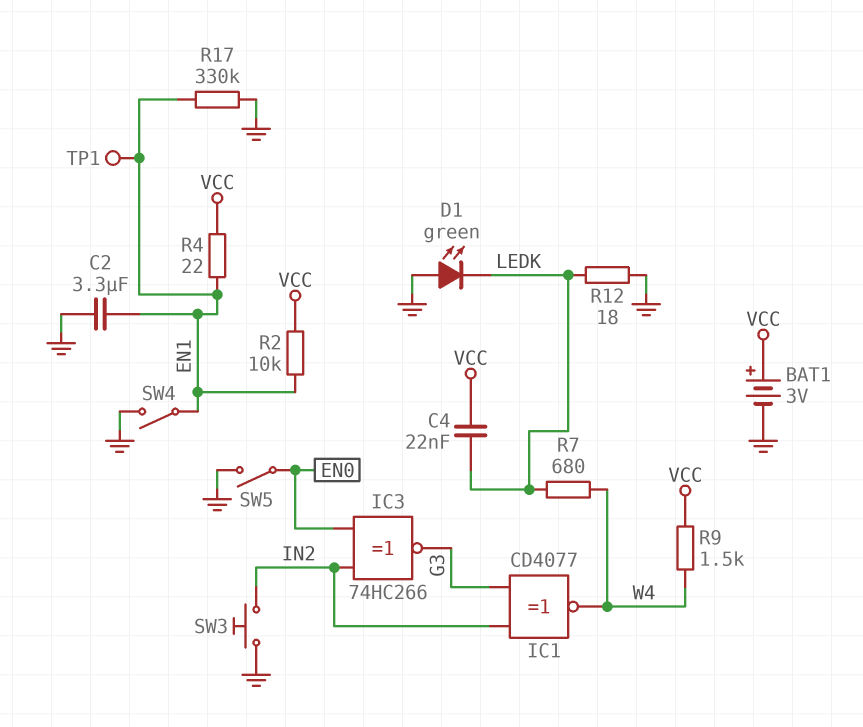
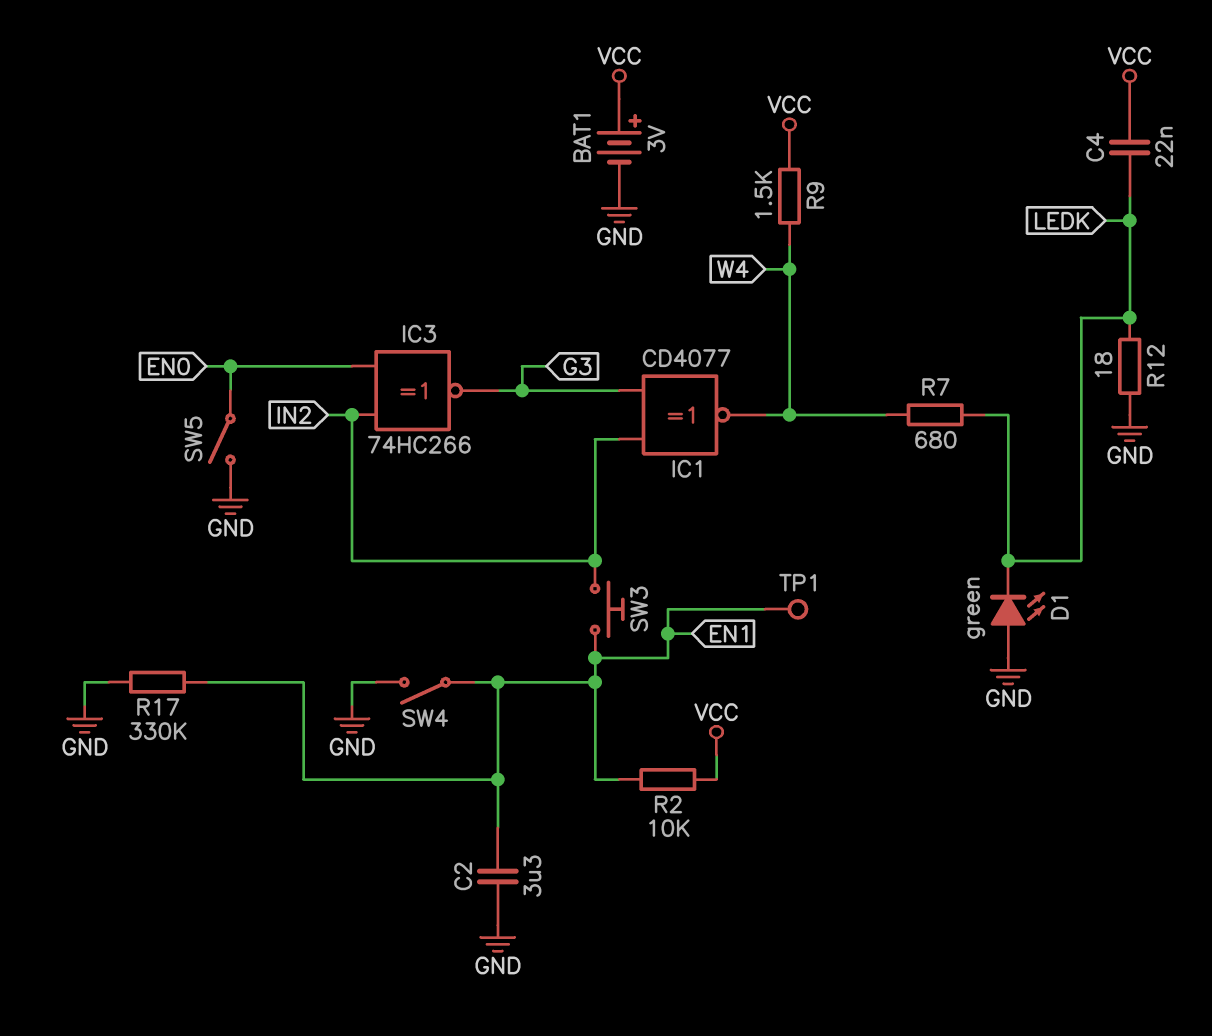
R4: 22 (EN1, VCC) -> none
SW3: button (GND, IN2) -> button (EN1, IN2)

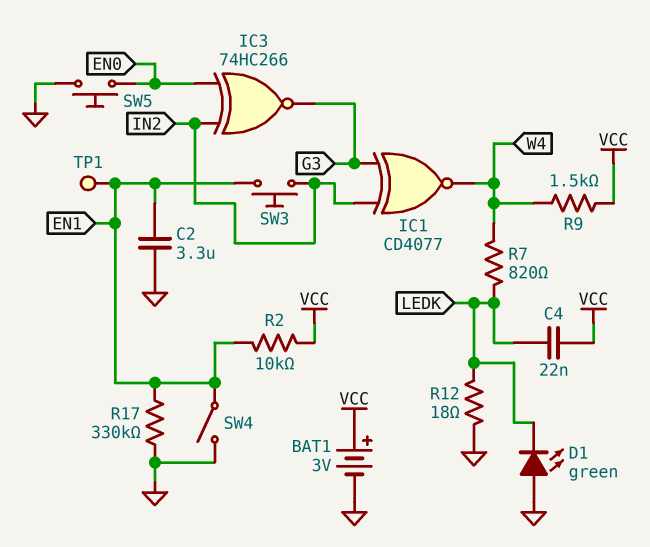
R7: 680 (LEDK, W4) -> 820 (LEDK, W4)
SW5: switch (EN0, GND) -> button (EN0, GND)

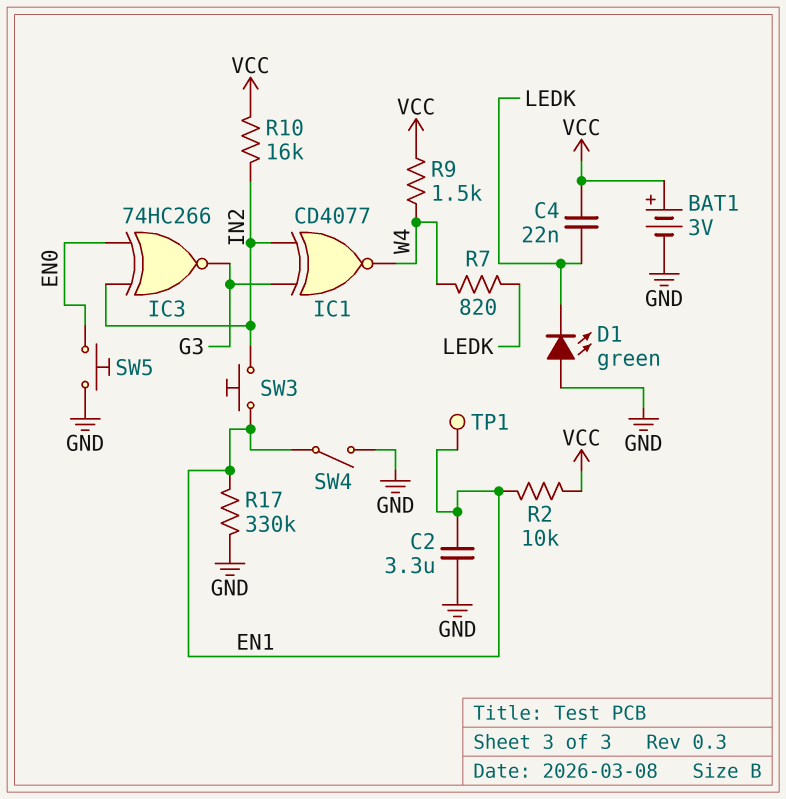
R10: none -> 16k (IN2, VCC)
R12: 18 (GND, LEDK) -> none

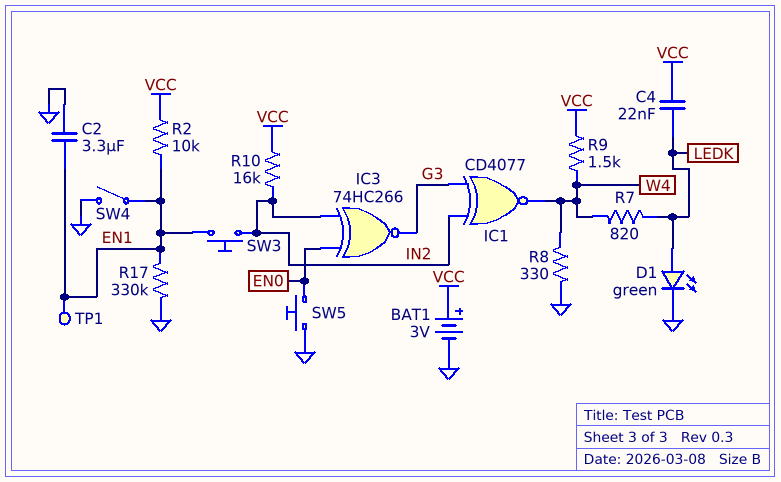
D1: LED green (A GND, K LEDK) -> LED green (A LEDK, K GND)
R8: none -> 330 (GND, W4)

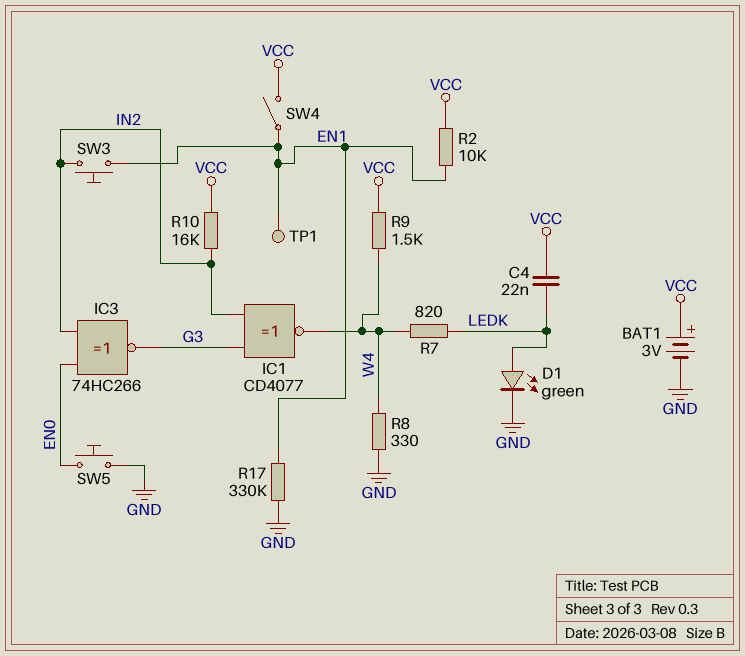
C2: 3.3uF (EN1, GND) -> none
SW4: switch (EN1, GND) -> switch (EN1, VCC)

